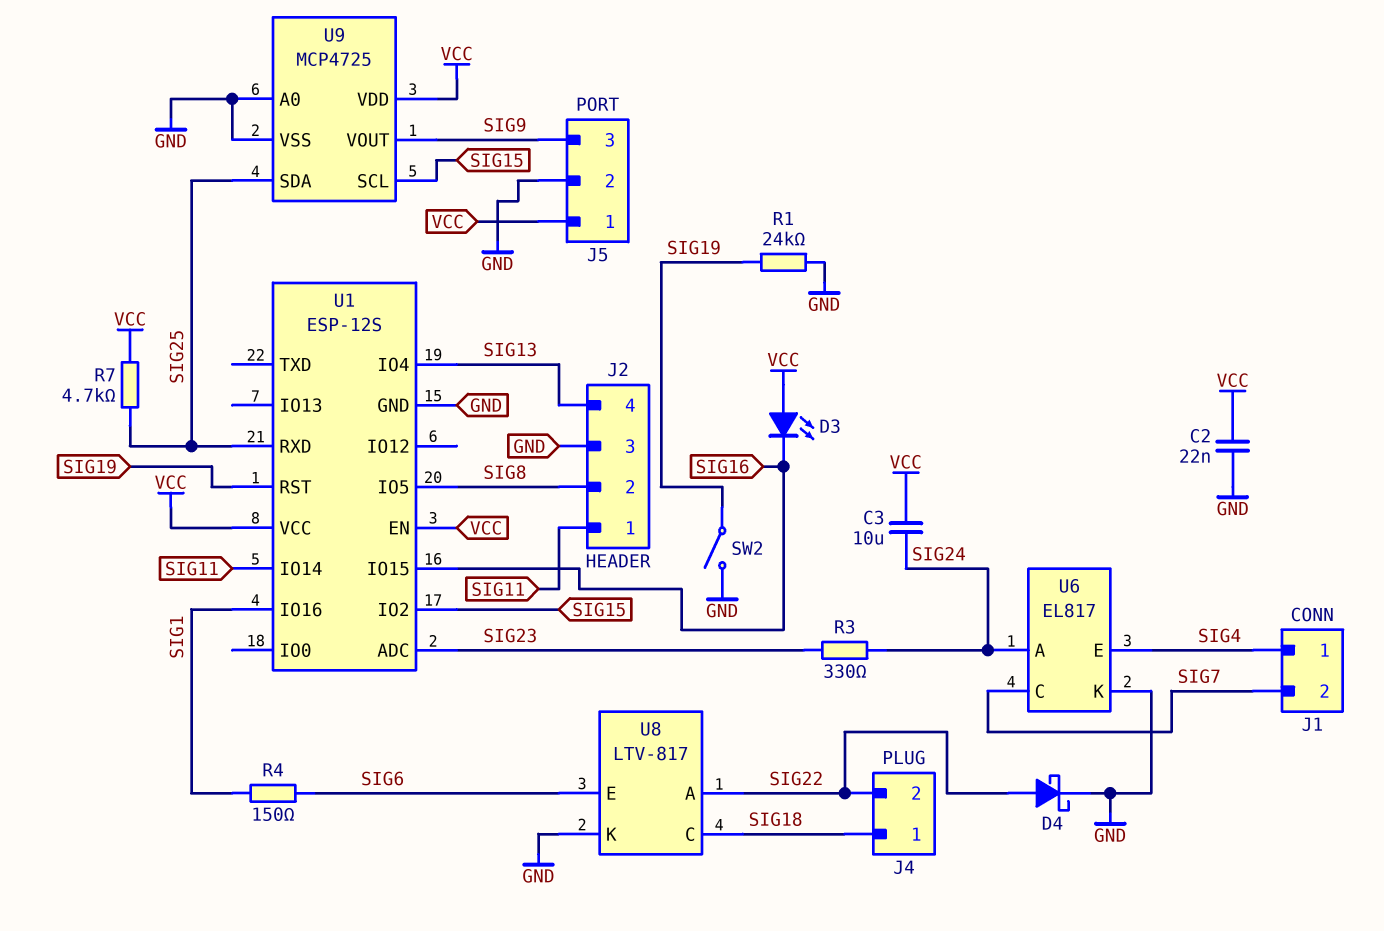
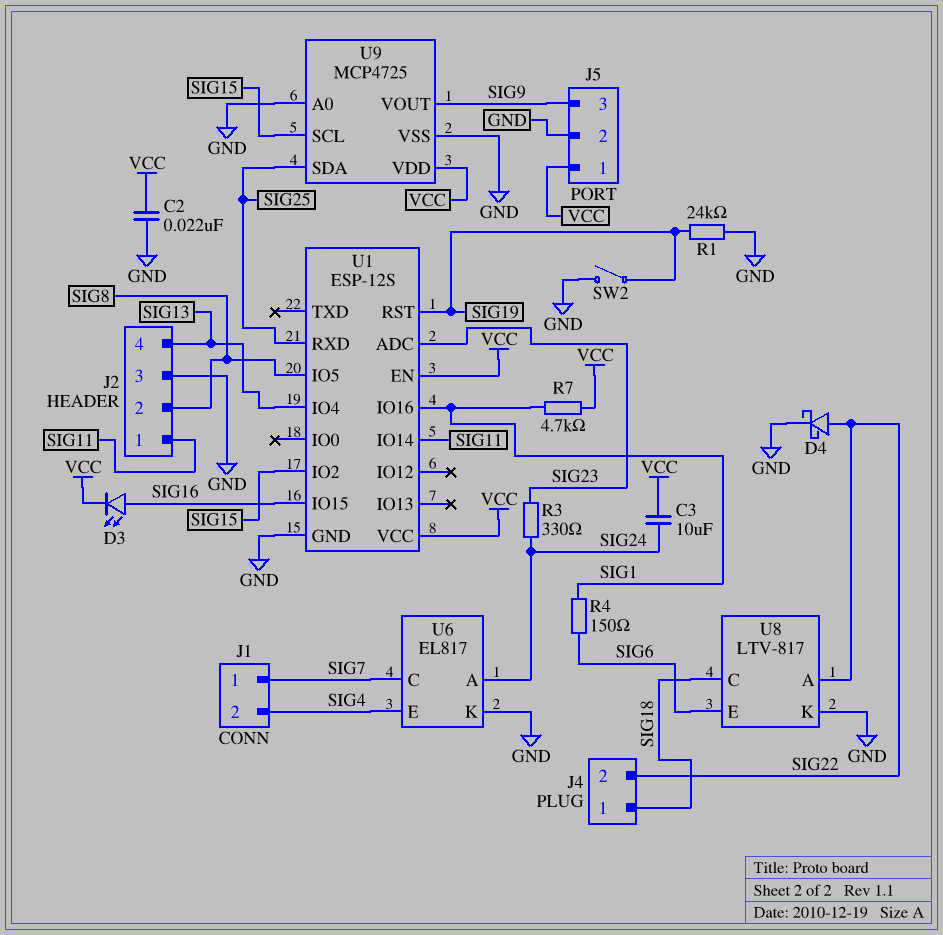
D3: LED (A VCC, K SIG16) -> LED (A SIG16, K VCC)
J1 pin 1: SIG4 -> SIG7
J1 pin 2: SIG7 -> SIG4
R7: 4.7k (SIG25, VCC) -> 4.7k (SIG1, VCC)

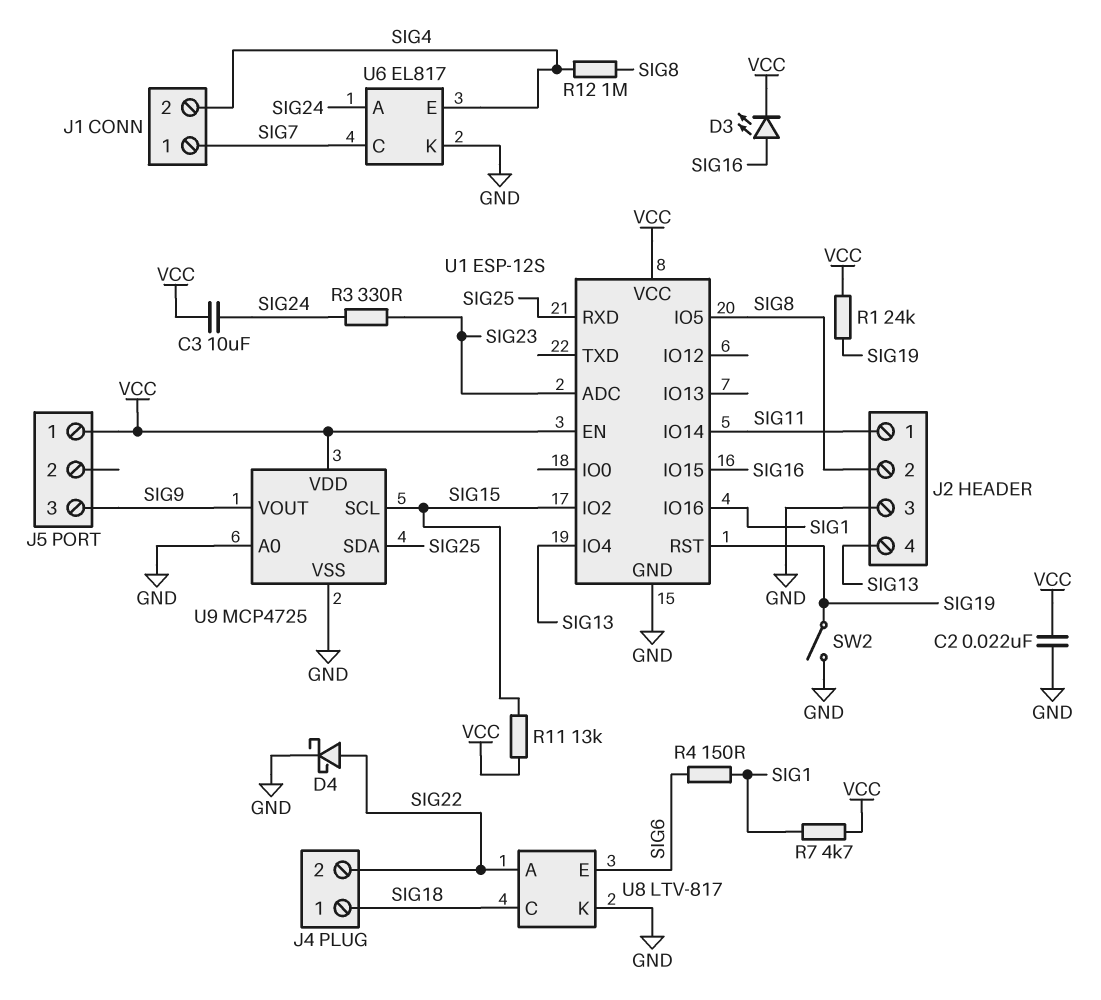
J5 pin 2: GND -> none
R1: 24k (GND, SIG19) -> 24k (SIG19, VCC)
R11: none -> 13k (SIG15, VCC)
R12: none -> 1M (SIG4, SIG8)

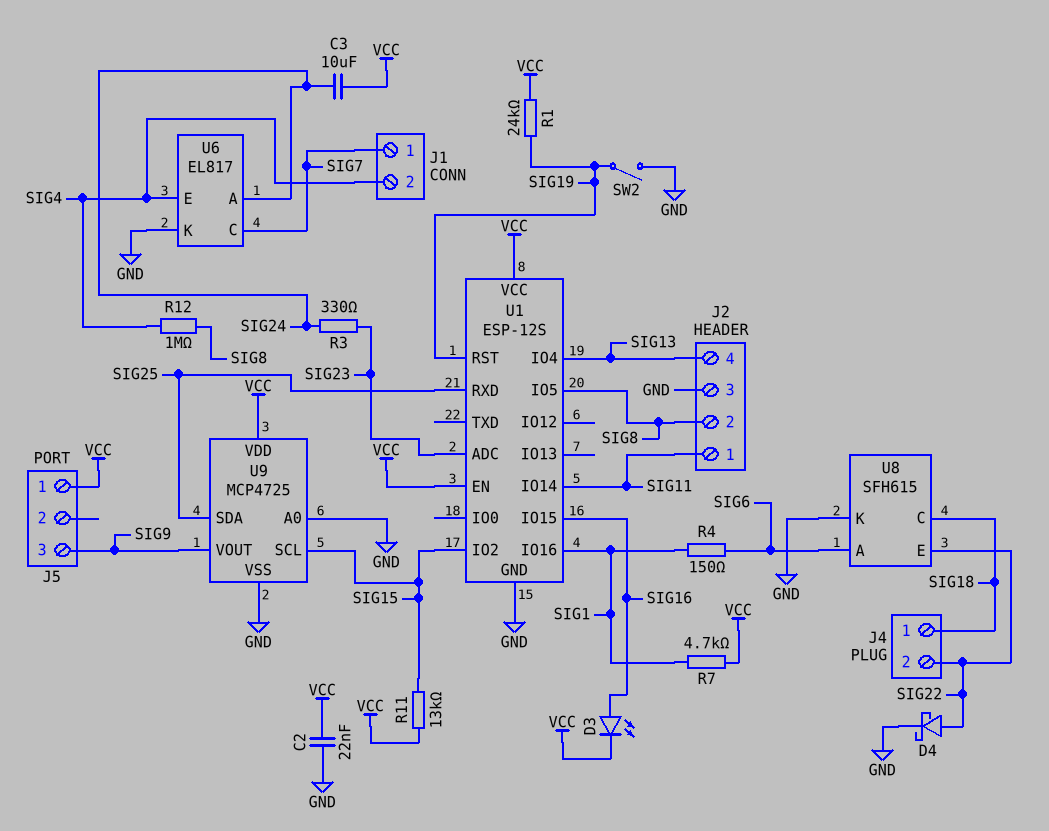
U8: LTV-817 -> SFH615
U8 pin A: SIG22 -> SIG6
U8 pin E: SIG6 -> SIG22

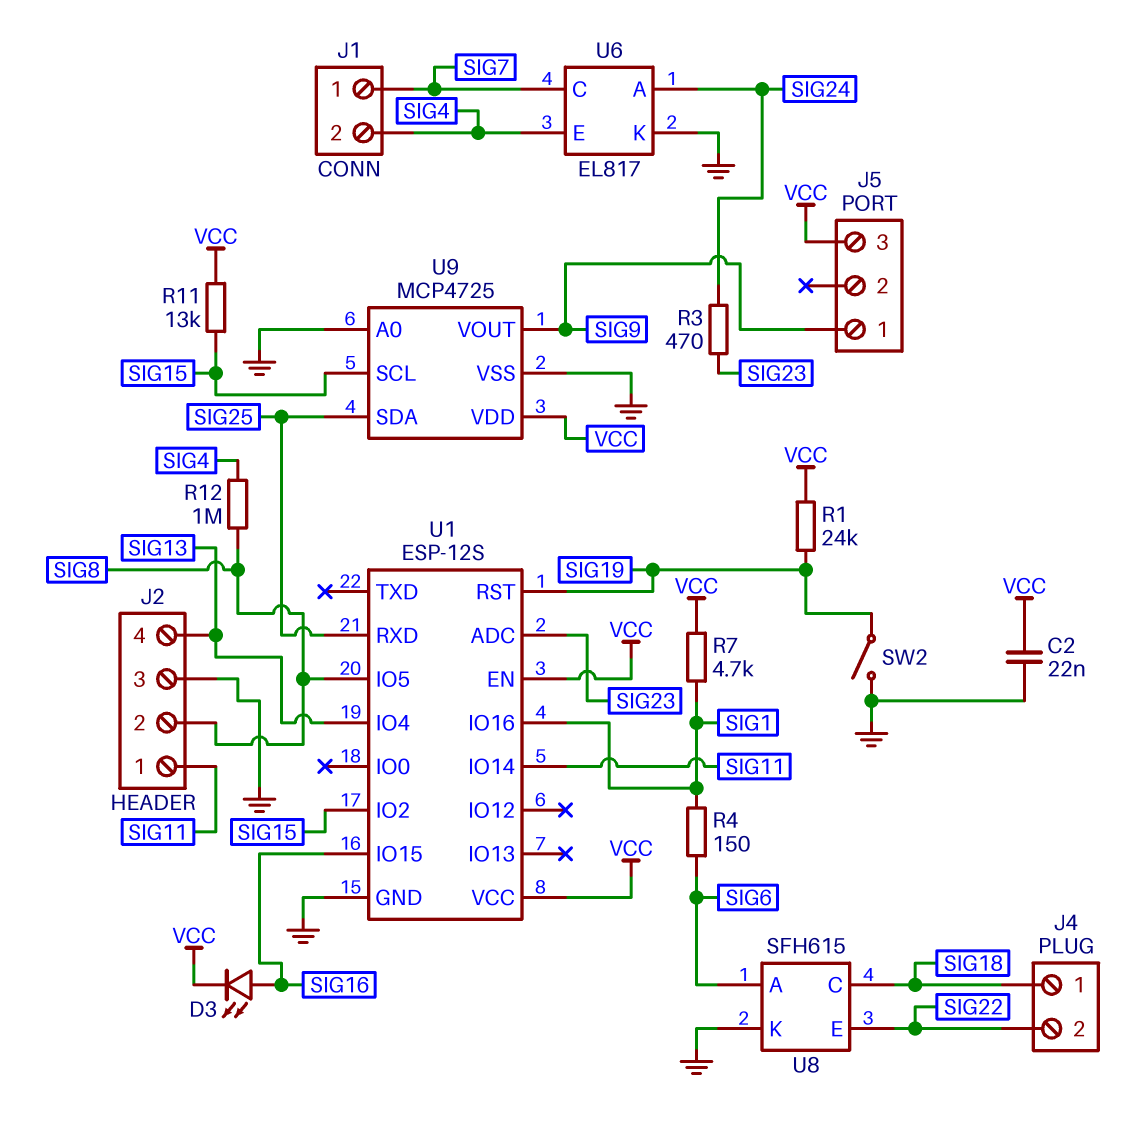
C3: 10uF (SIG24, VCC) -> none
D4: schottky (A SIG22, K GND) -> none
J5 pin 1: VCC -> SIG9
J5 pin 3: SIG9 -> VCC
R3: 330 (SIG23, SIG24) -> 470 (SIG23, SIG24)

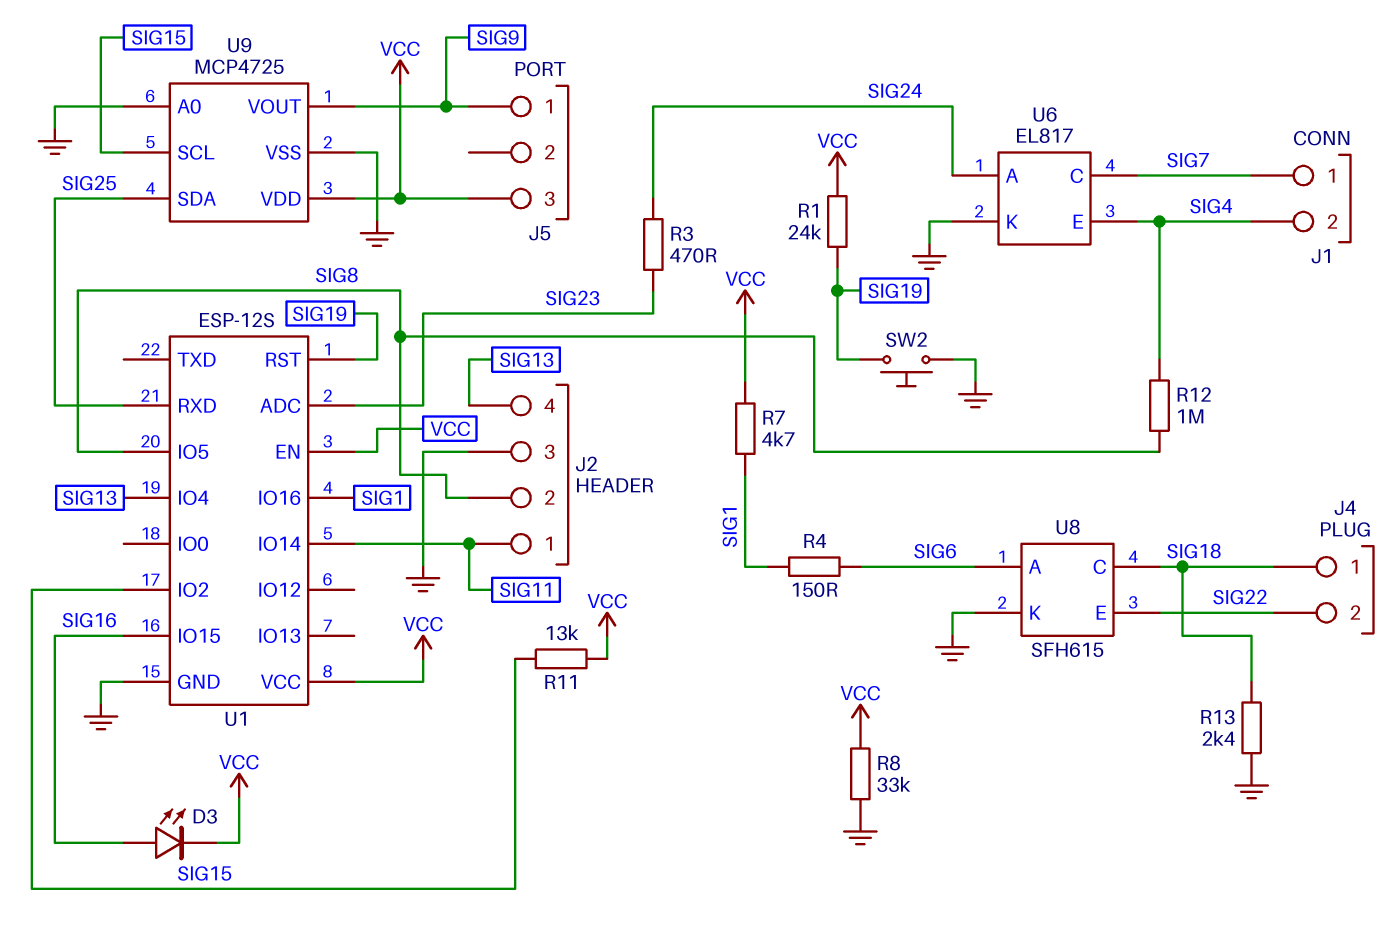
C2: 22nF (GND, VCC) -> none
R8: none -> 33k (GND, VCC)
R13: none -> 2.4k (GND, SIG18)
SW2: switch (GND, SIG19) -> button (GND, SIG19)

